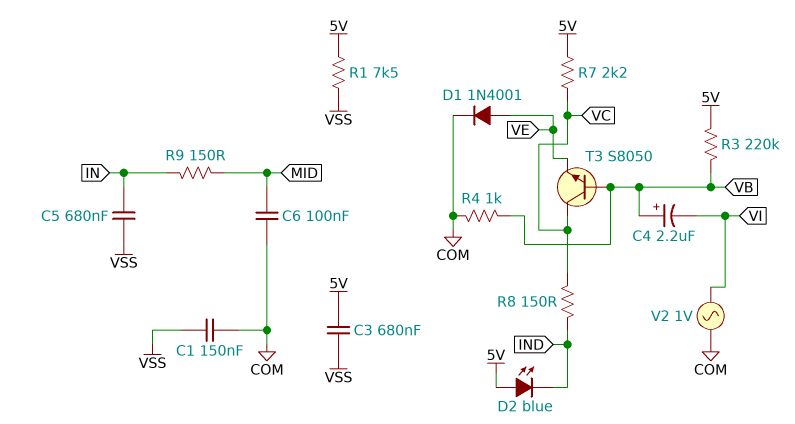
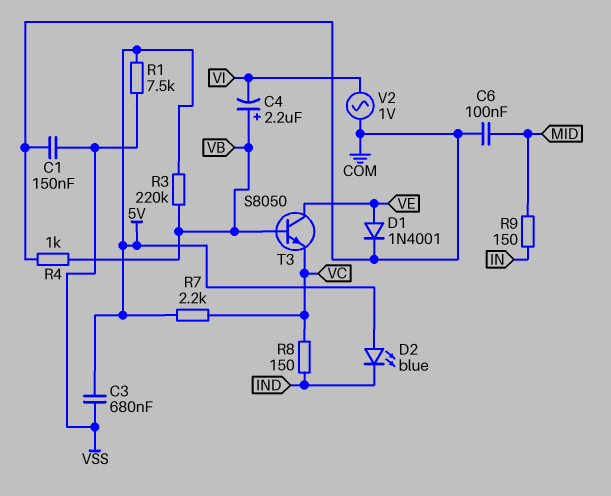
C5: 680nF (IN, VSS) -> none
T3: NPN S8050 (B VB, C VC, E VE) -> NPN S8050 (B VB, C VE, E VC)

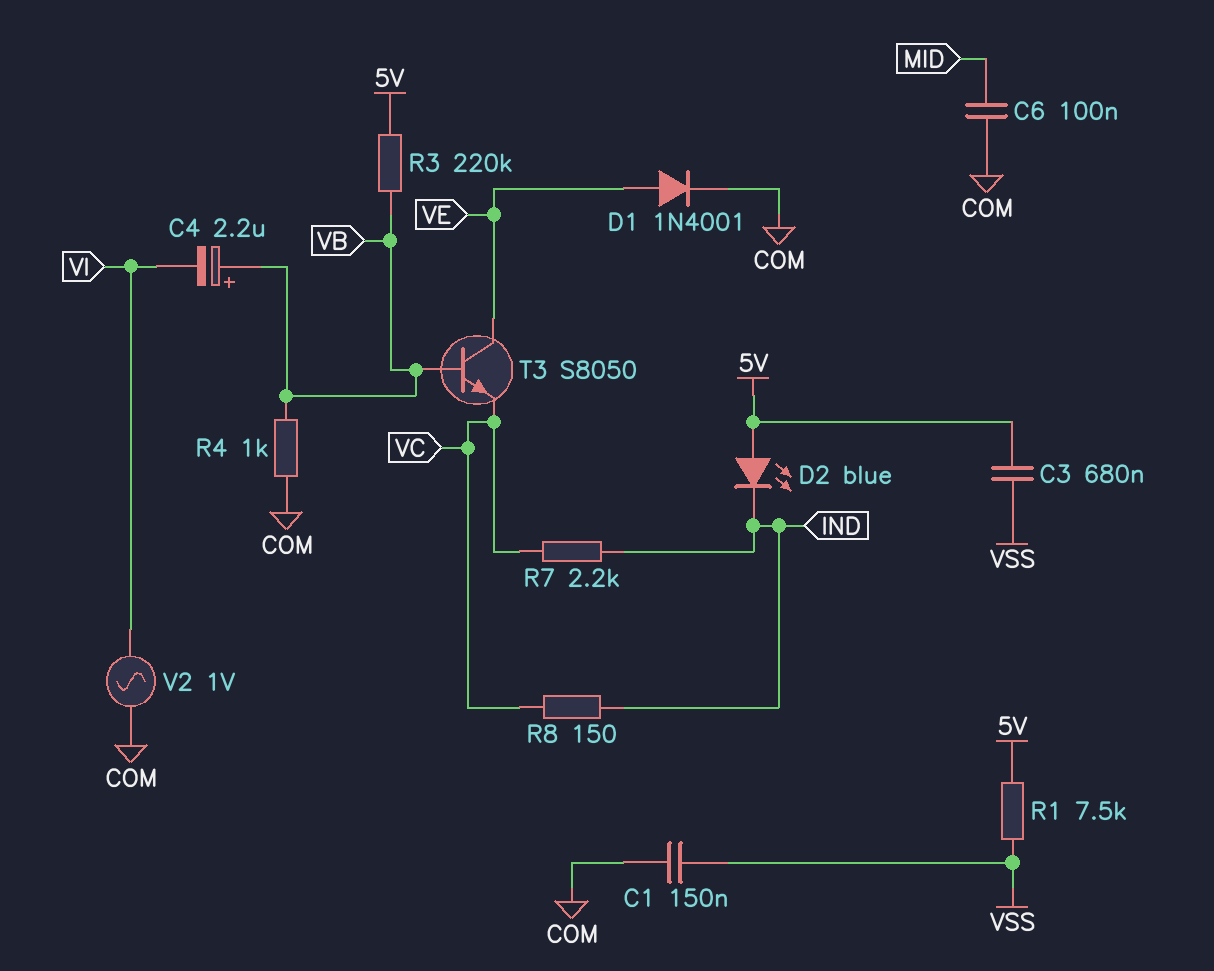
R7: 2.2k (5V, VC) -> 2.2k (IND, VC)
R9: 150 (IN, MID) -> none

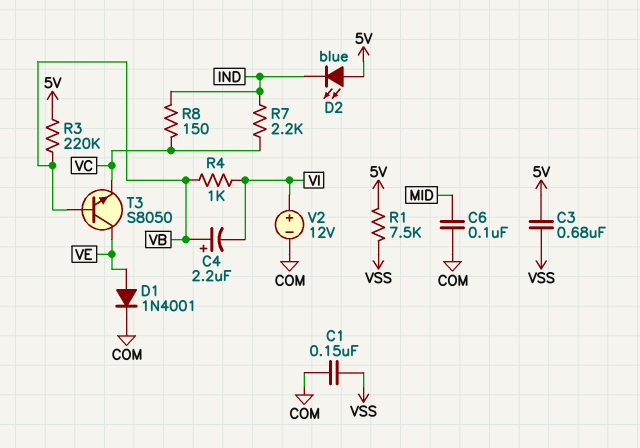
R4: 1k (COM, VB) -> 1k (VB, VI)
V2: AC 1V (COM, VI) -> 12V (plus VI, minus COM)

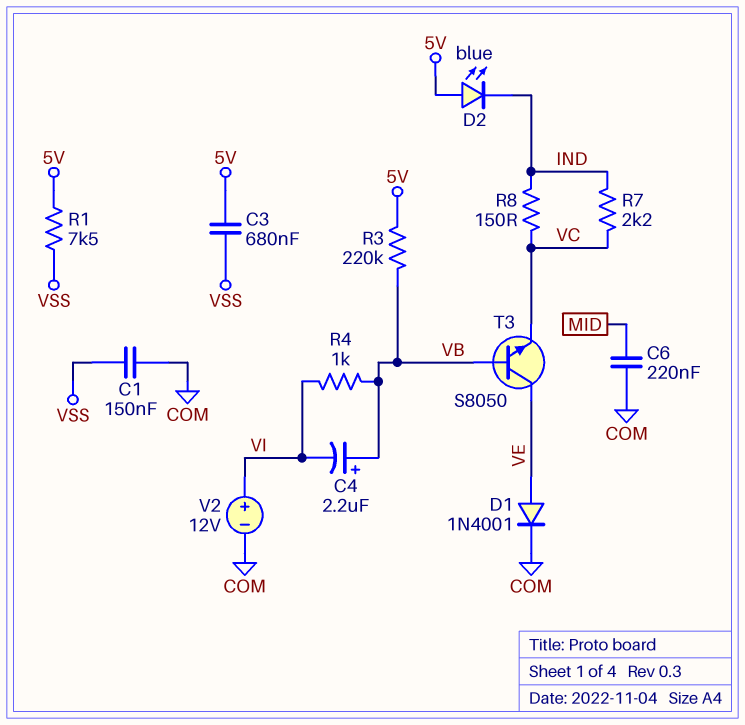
C6: 100nF (COM, MID) -> 220nF (COM, MID)

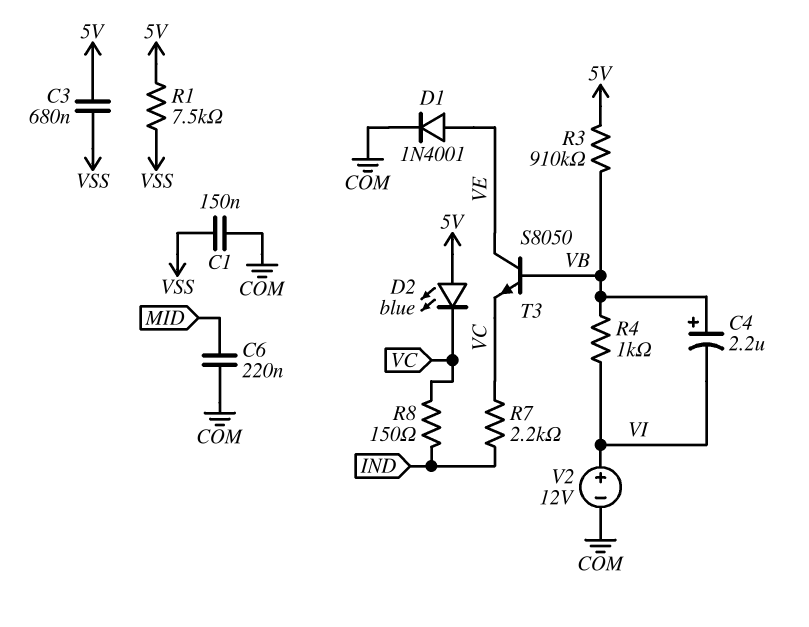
D2: LED blue (A 5V, K IND) -> LED blue (A 5V, K VC)
R3: 220k (5V, VB) -> 910k (5V, VB)

